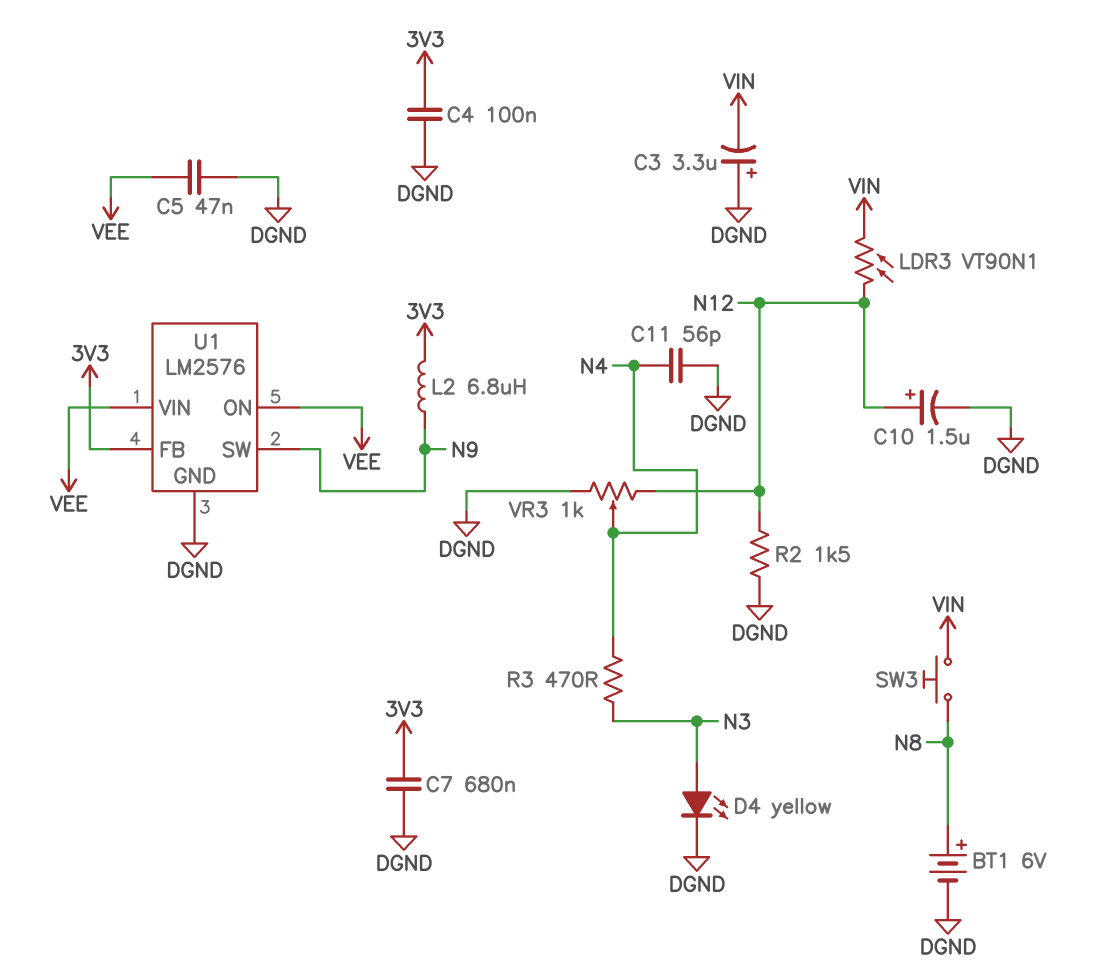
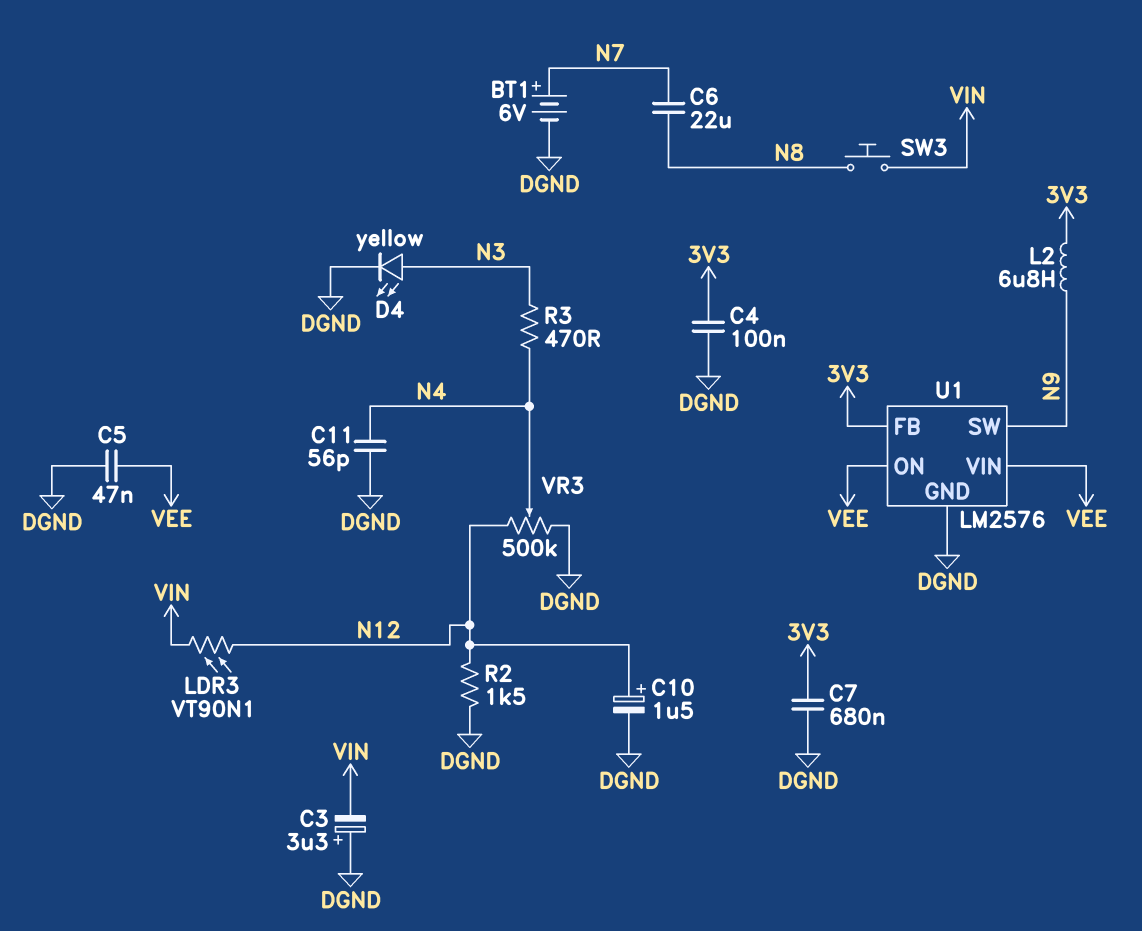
BT1: 6V (plus N8, minus DGND) -> 6V (plus N7, minus DGND)
C6: none -> 22uF (N7, N8)
VR3: 1k (DGND, N12, wiper N4) -> 500k (DGND, N12, wiper N4)

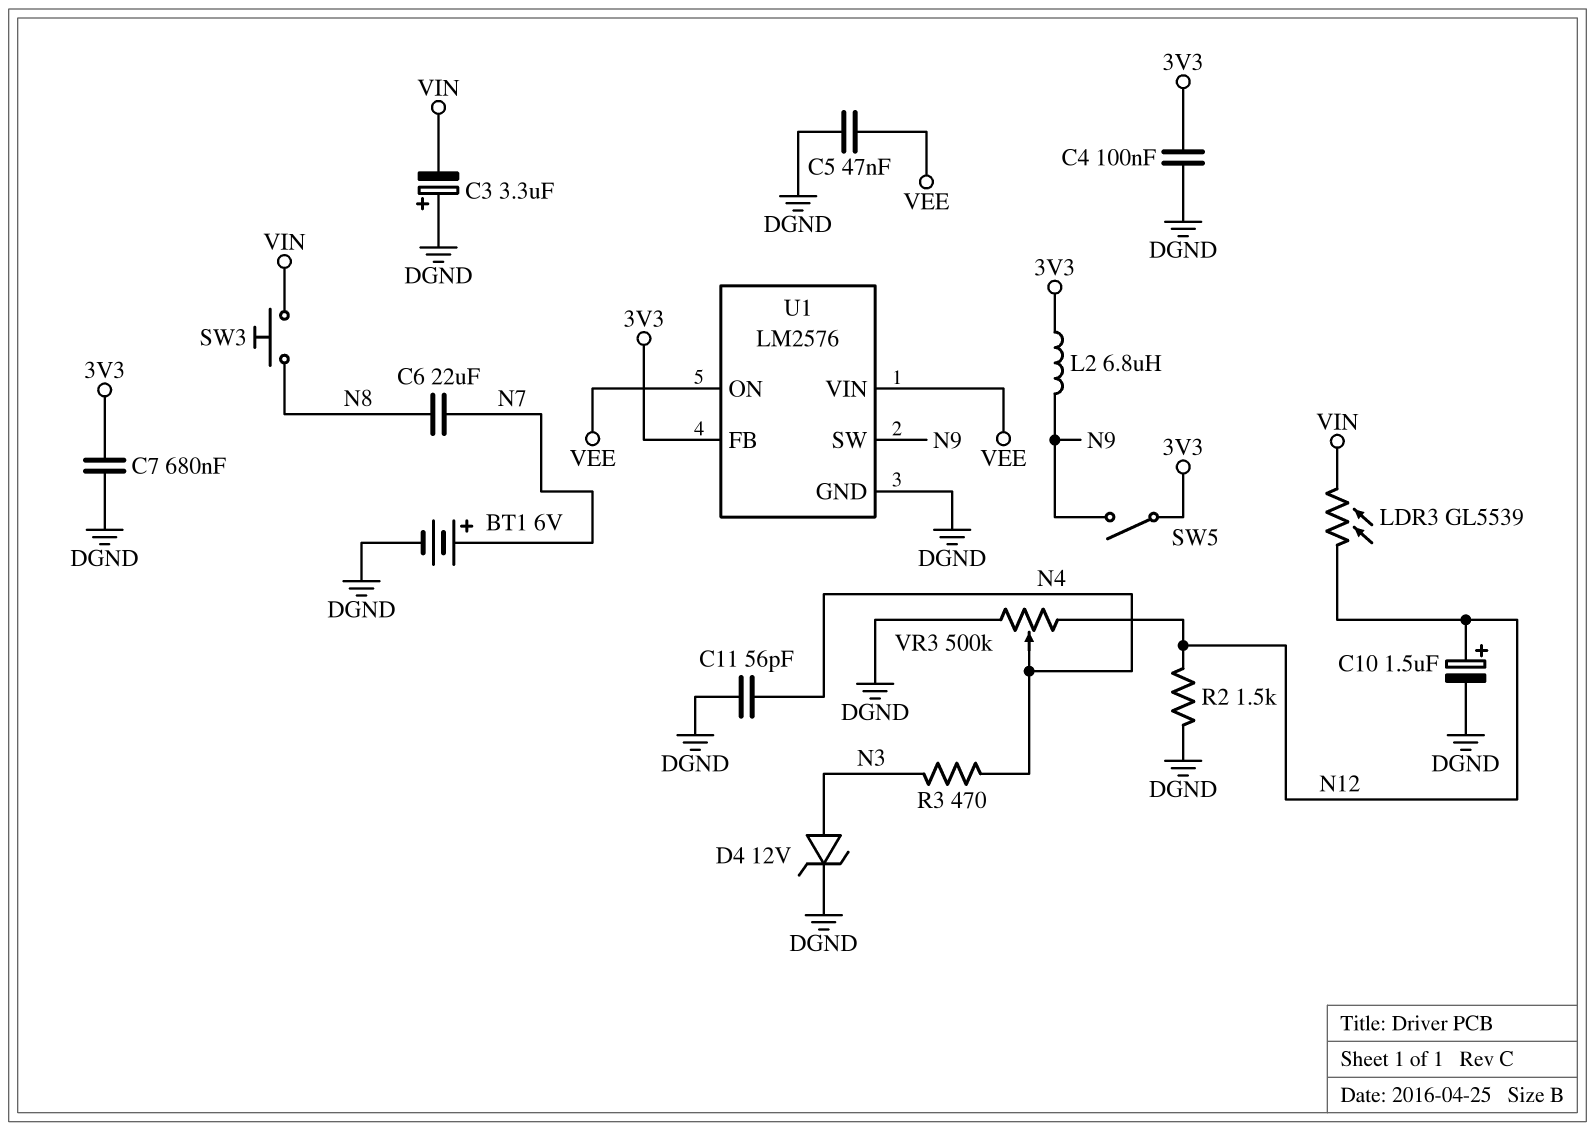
D4: LED yellow (A N3, K DGND) -> zener 12V (A N3, K DGND)
LDR3: VT90N1 (N12, VIN) -> GL5539 (N12, VIN)
SW5: none -> switch (3V3, N9)

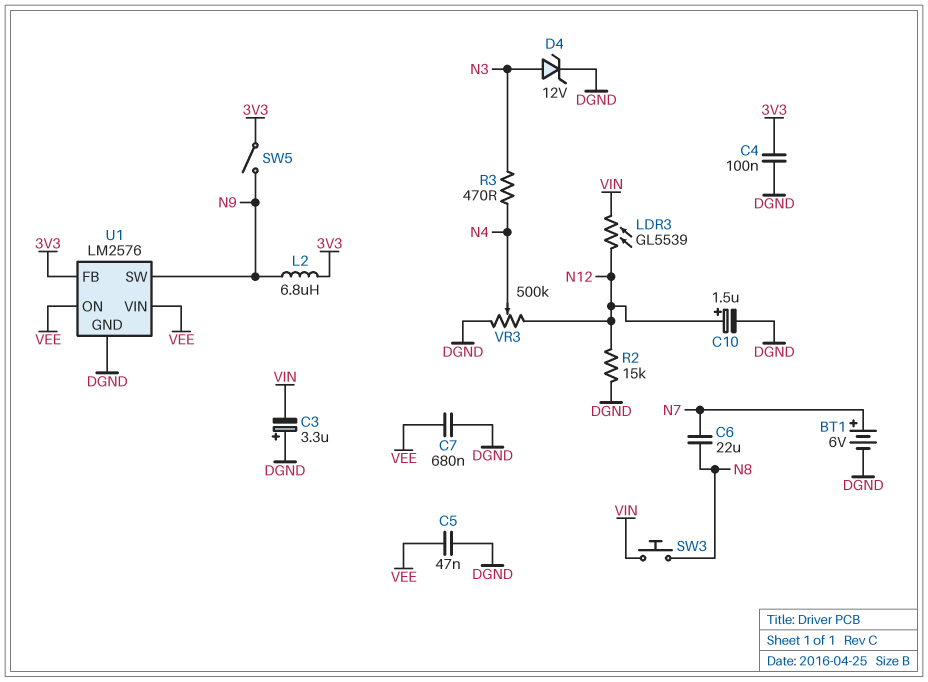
C7: 680nF (3V3, DGND) -> 680nF (DGND, VEE)
C11: 56pF (DGND, N4) -> none
R2: 1.5k (DGND, N12) -> 15k (DGND, N12)

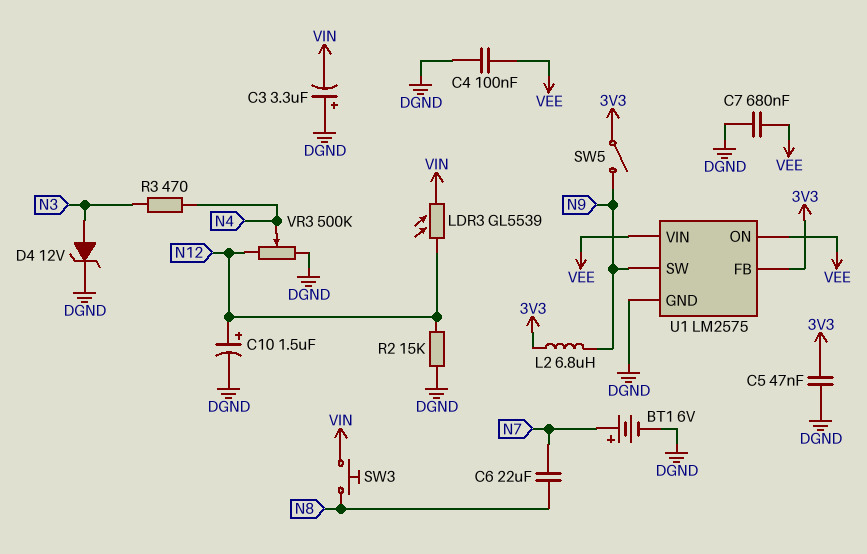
C4: 100nF (3V3, DGND) -> 100nF (DGND, VEE)
C5: 47nF (DGND, VEE) -> 47nF (3V3, DGND)
U1: LM2576 -> LM2575

